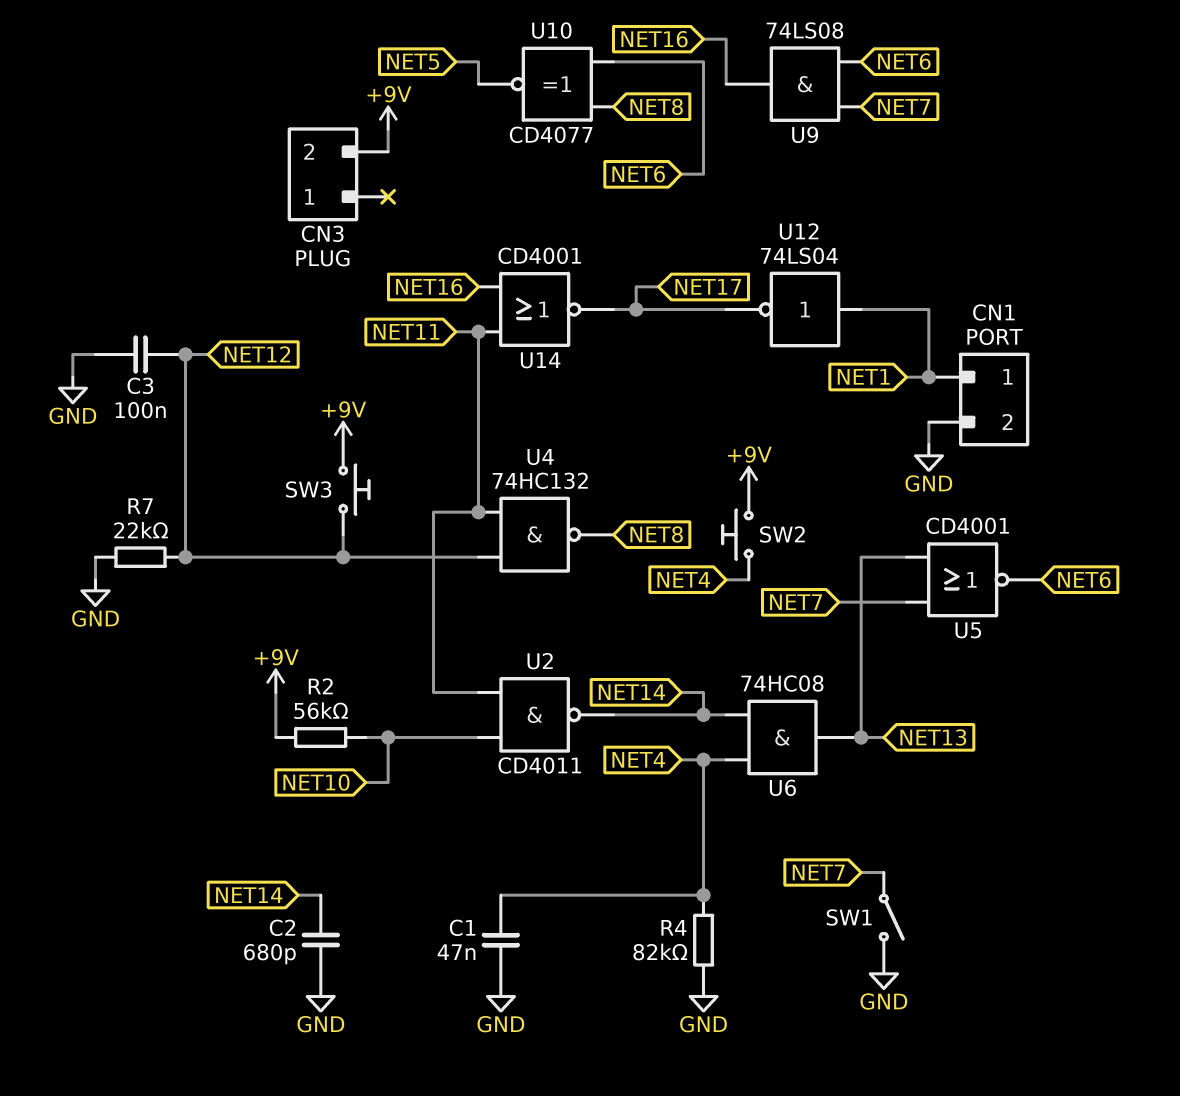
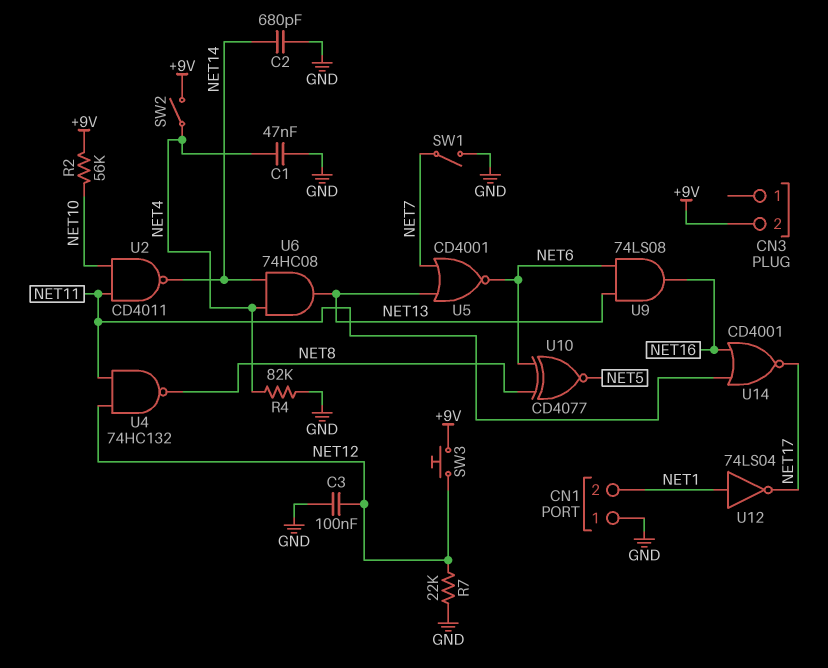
CN1 pin 1: NET1 -> GND
CN1 pin 2: GND -> NET1
SW2: button (+9V, NET4) -> switch (+9V, NET4)
U9: AND 74LS08 (in NET6, in NET7, out NET16) -> AND 74LS08 (in NET6, in NET13, out NET16)

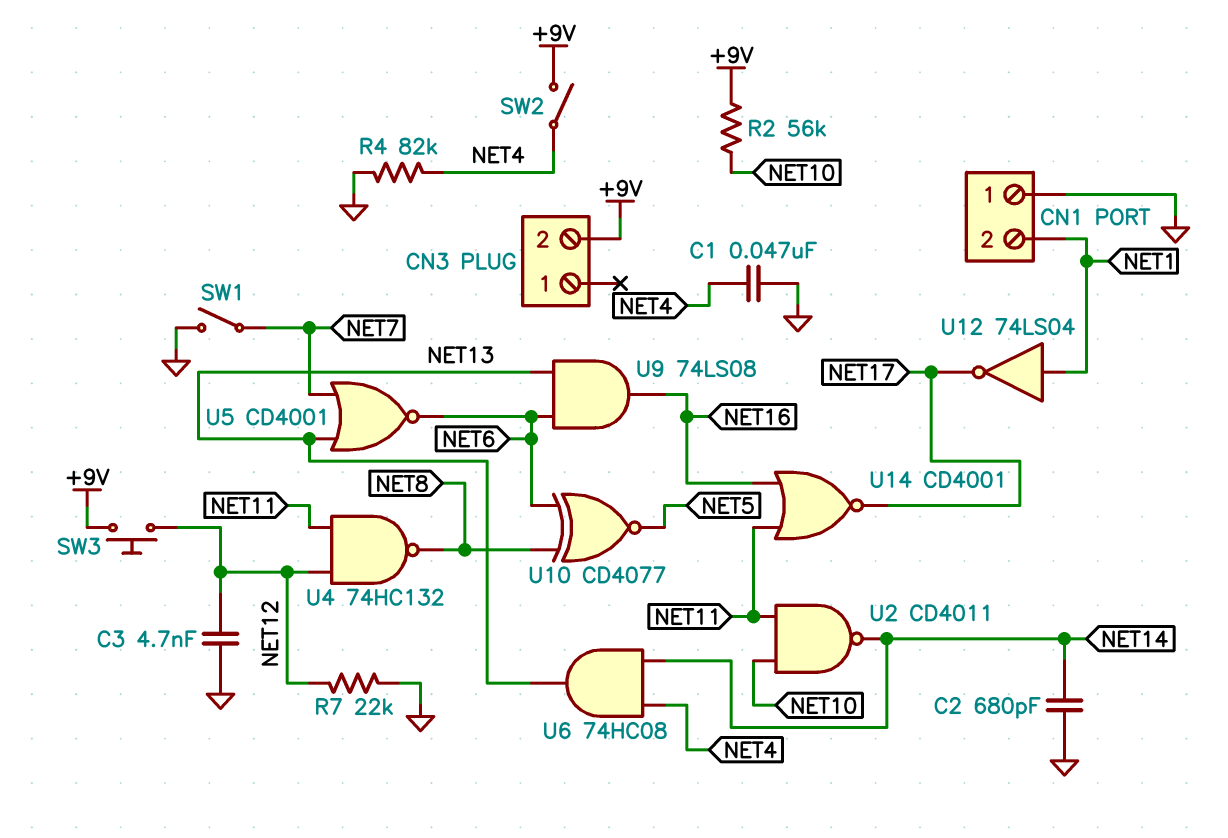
C3: 100nF (GND, NET12) -> 4.7nF (GND, NET12)

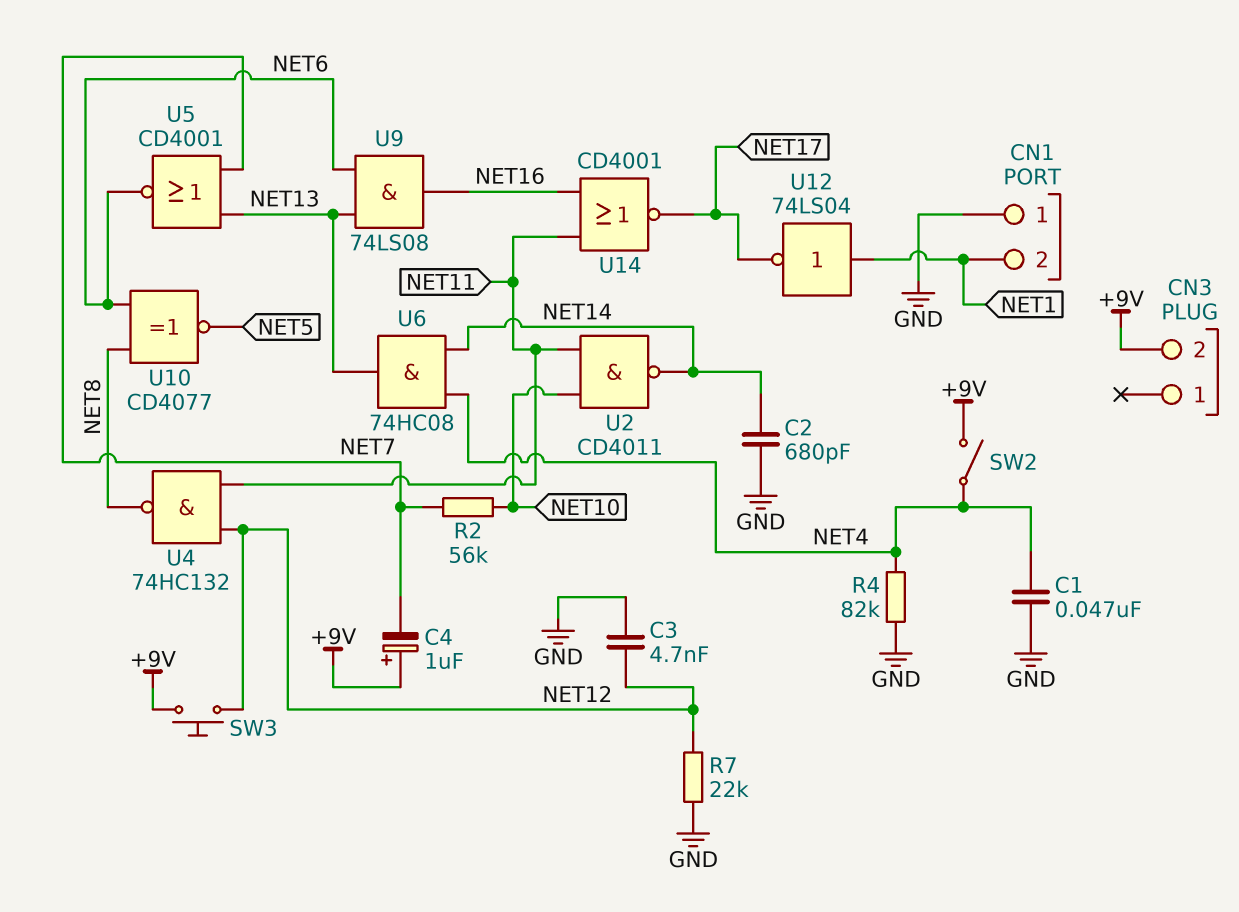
C4: none -> 1uF (plus +9V, minus NET7)
R2: 56k (+9V, NET10) -> 56k (NET7, NET10)
SW1: switch (GND, NET7) -> none

